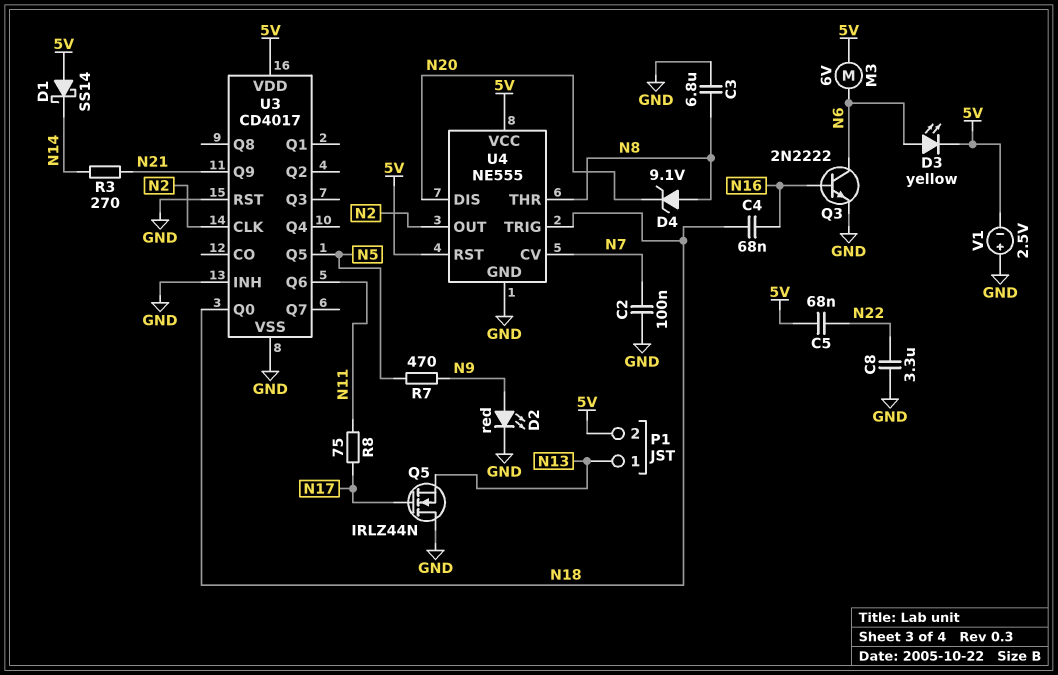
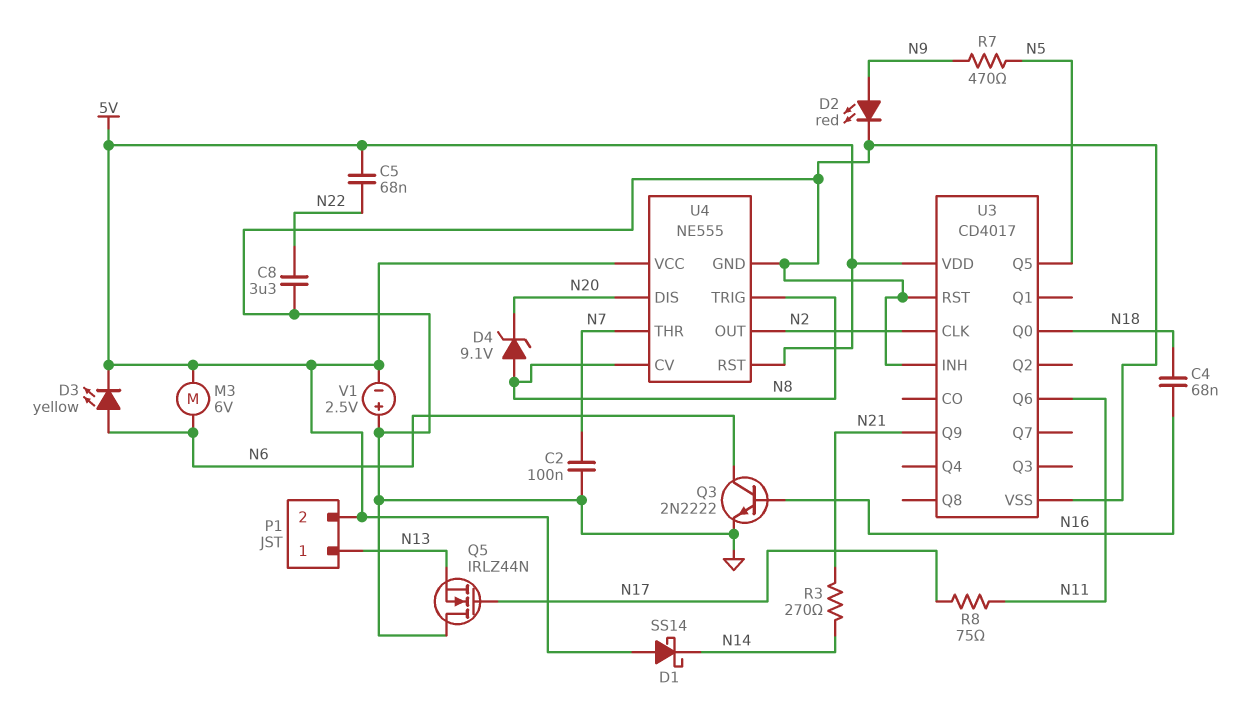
C3: 6.8uF (GND, N8) -> none
U4 pin CV: N7 -> N8
U4 pin THR: N8 -> N7
U4 pin TRIG: N18 -> N8

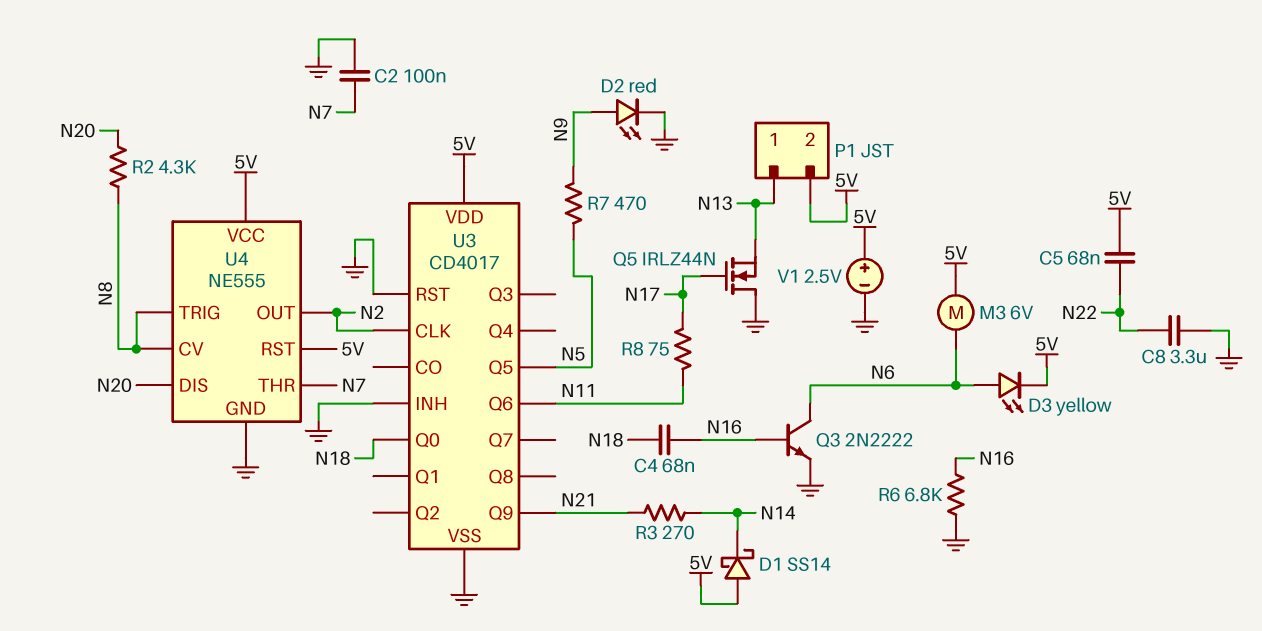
D4: zener 9.1V (A N8, K N20) -> none
R2: none -> 4.3k (N8, N20)
R6: none -> 6.8k (GND, N16)
V1: 2.5V (plus GND, minus 5V) -> 2.5V (plus 5V, minus GND)

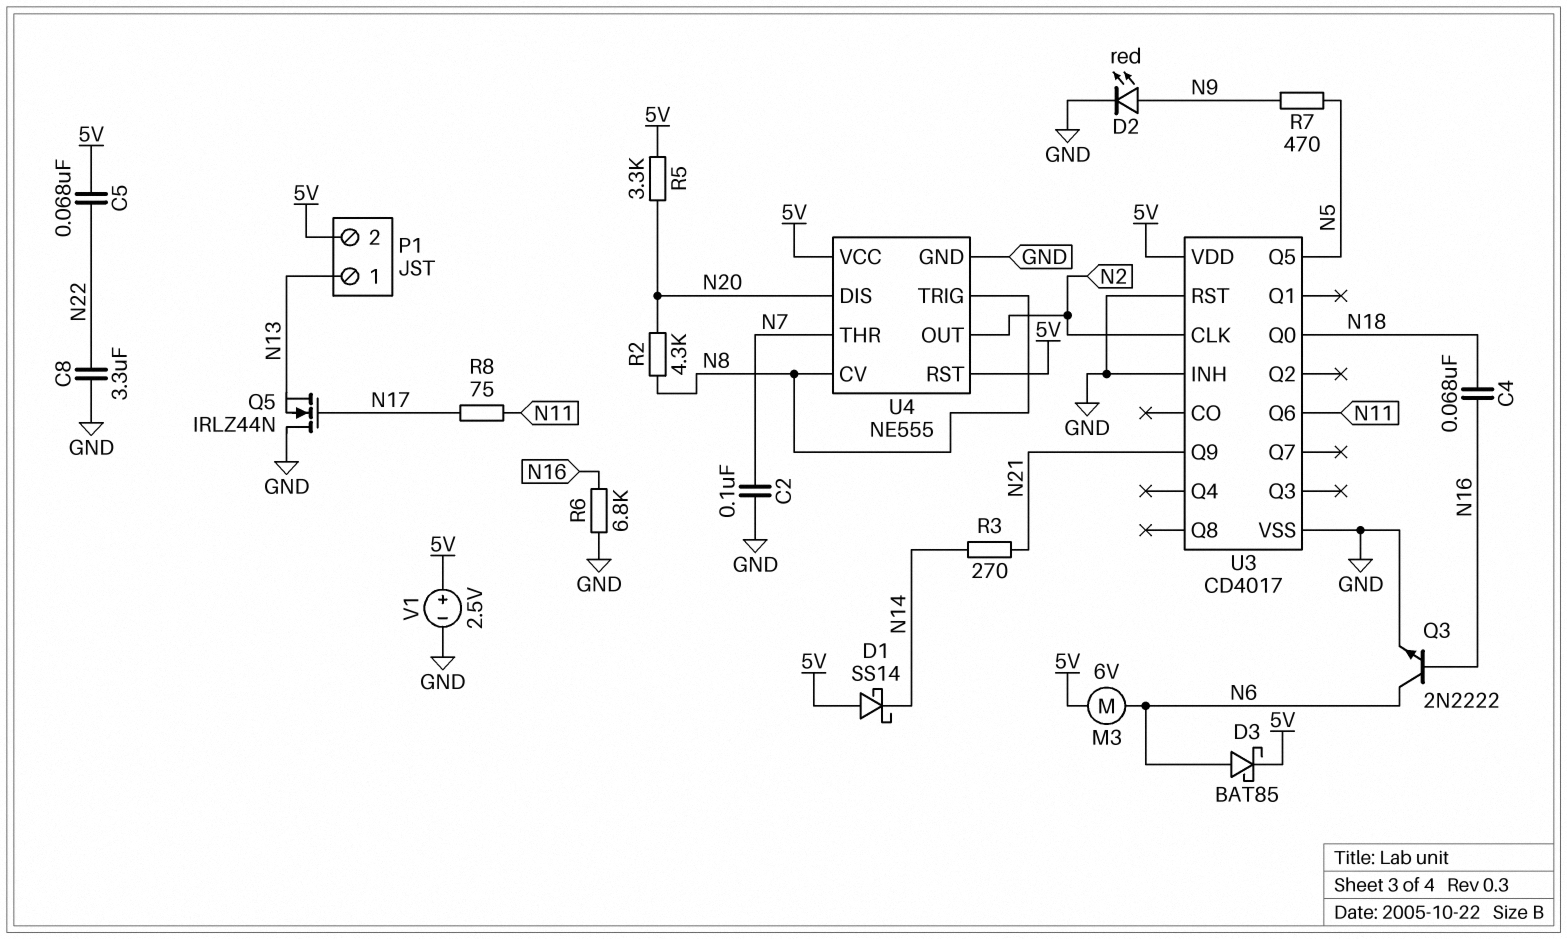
D3: LED yellow (A N6, K 5V) -> schottky BAT85 (A N6, K 5V)
R5: none -> 3.3k (5V, N20)

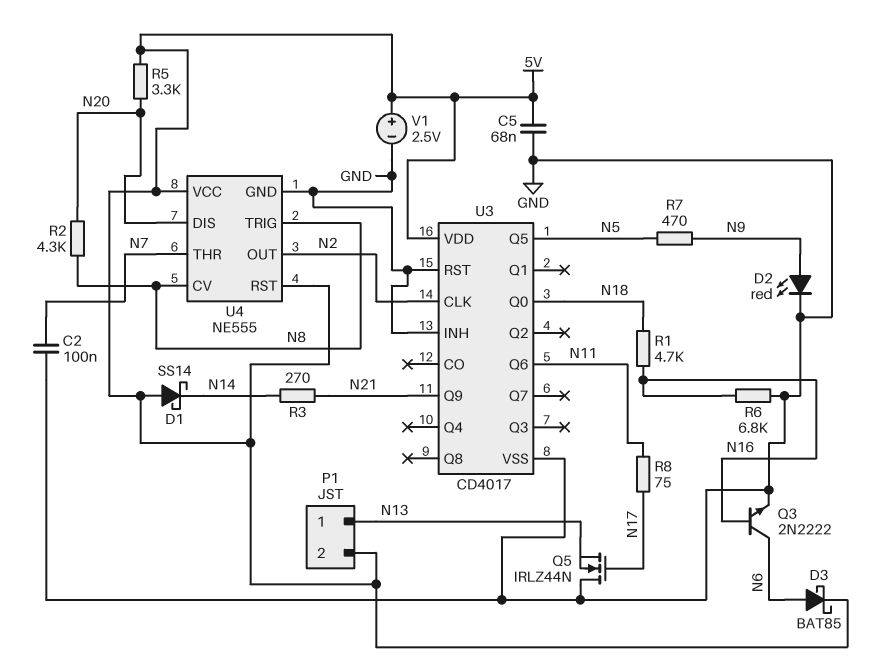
C4: 68nF (N16, N18) -> none
C5: 68nF (5V, N22) -> 68nF (5V, GND)
C8: 3.3uF (GND, N22) -> none
M3: motor 6V (5V, N6) -> none
R1: none -> 4.7k (N16, N18)

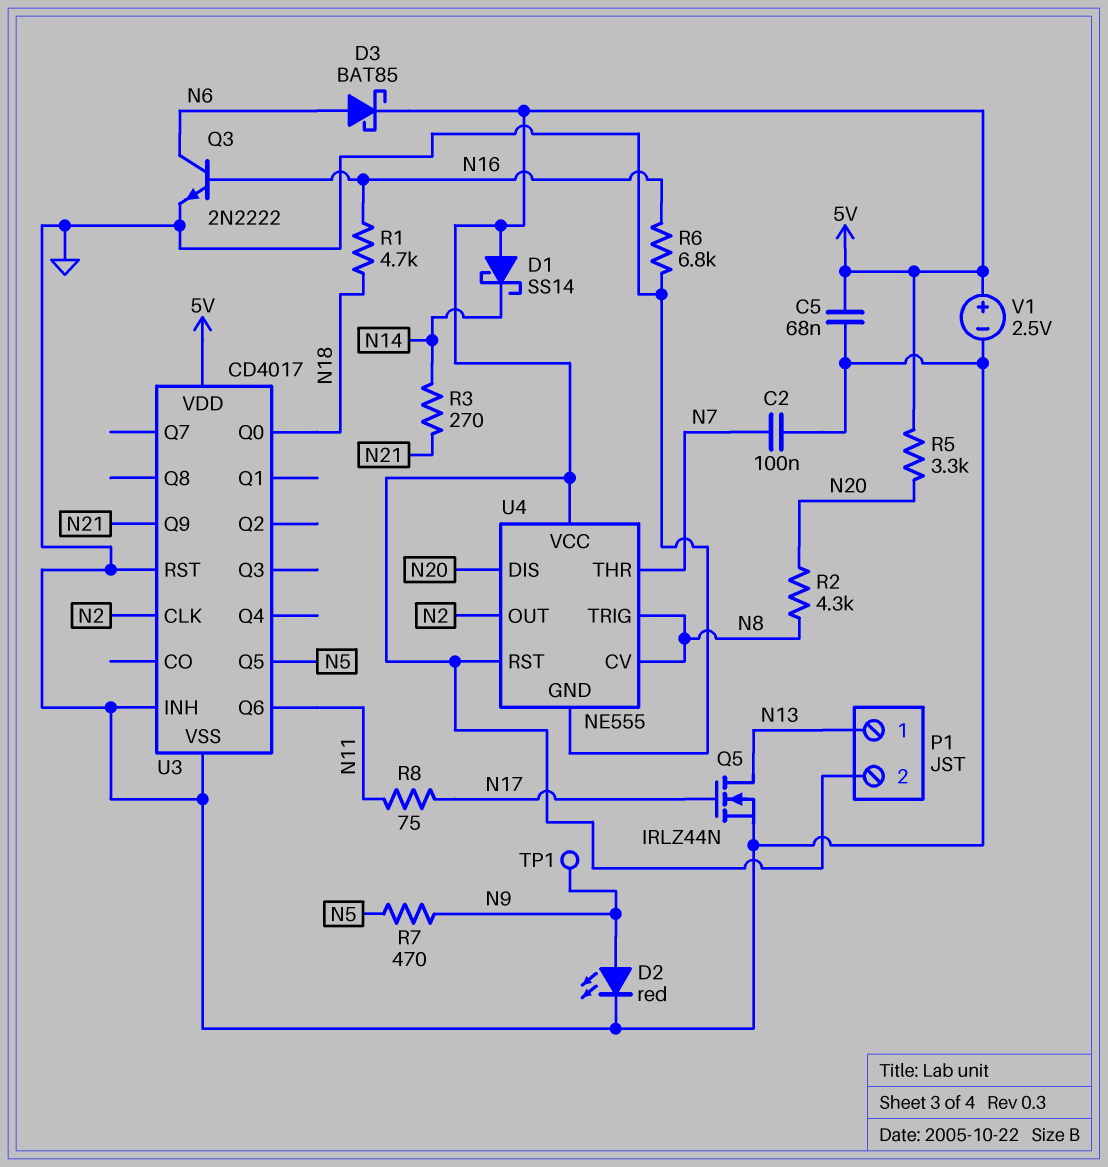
Q5: NMOS IRLZ44N (G N17, D GND, S N13) -> NMOS IRLZ44N (G N17, D N13, S GND)
TP1: none -> test point (N9)

